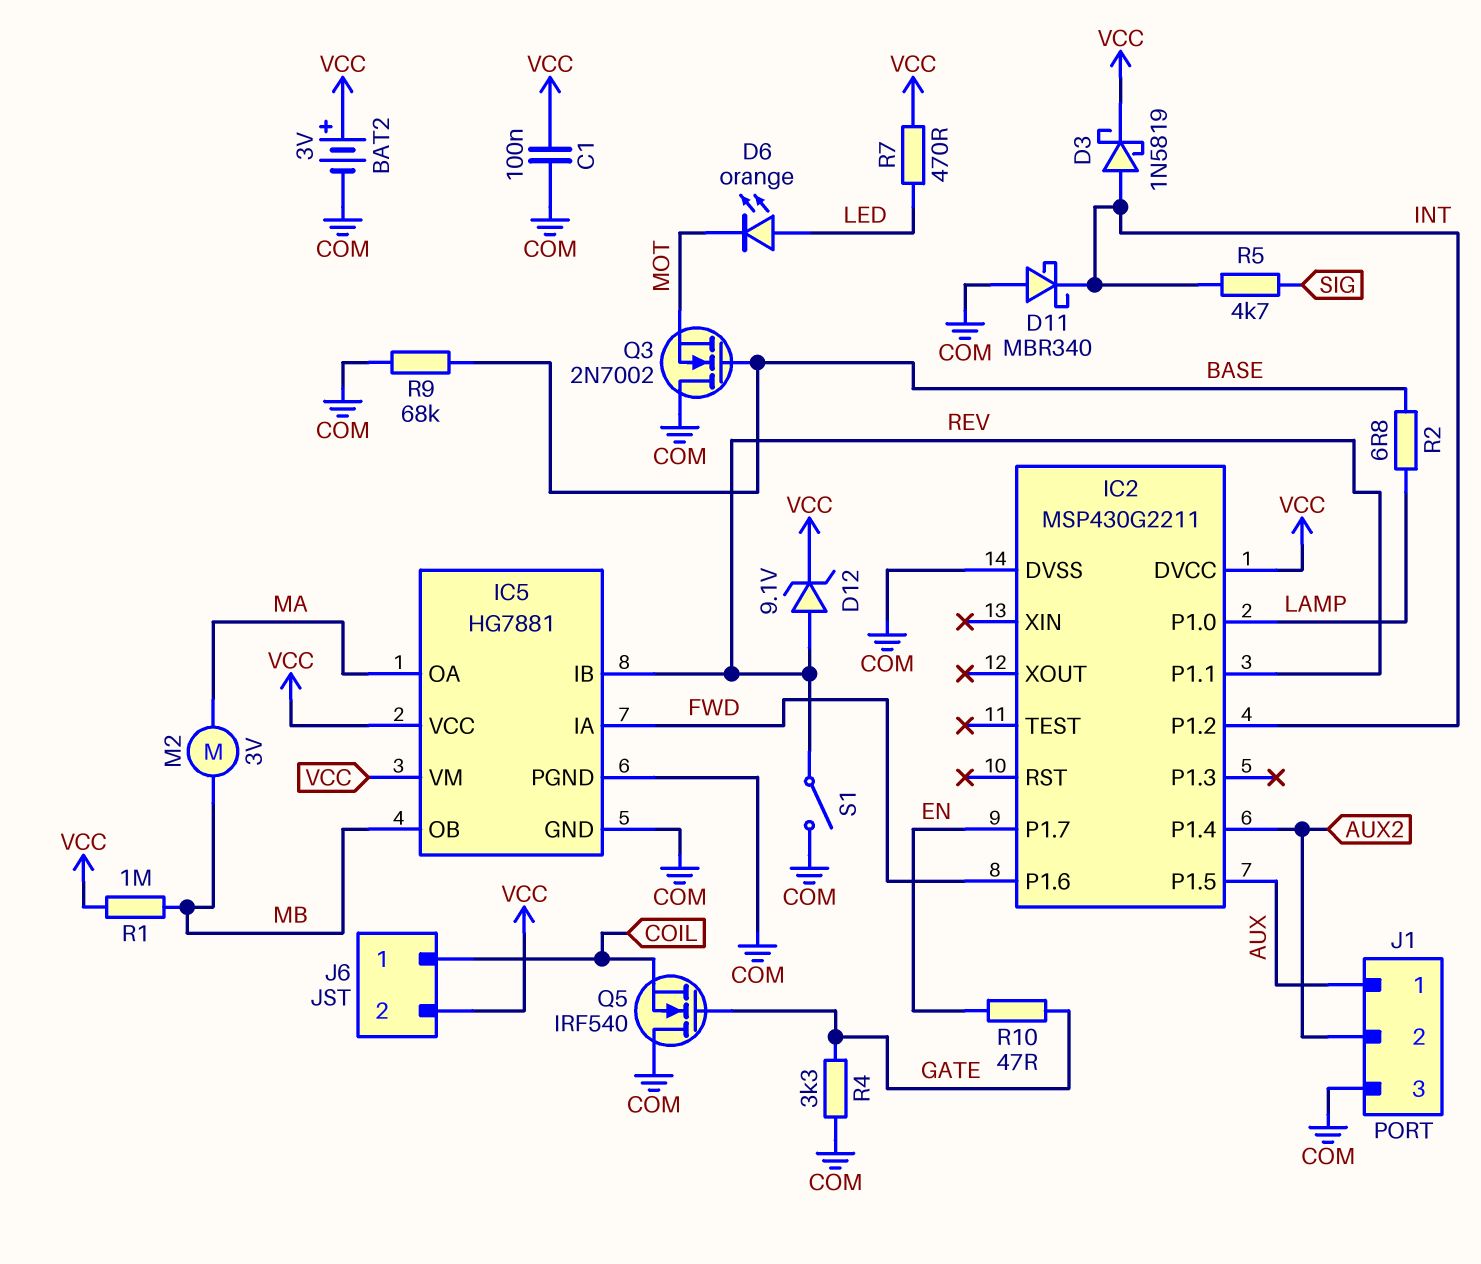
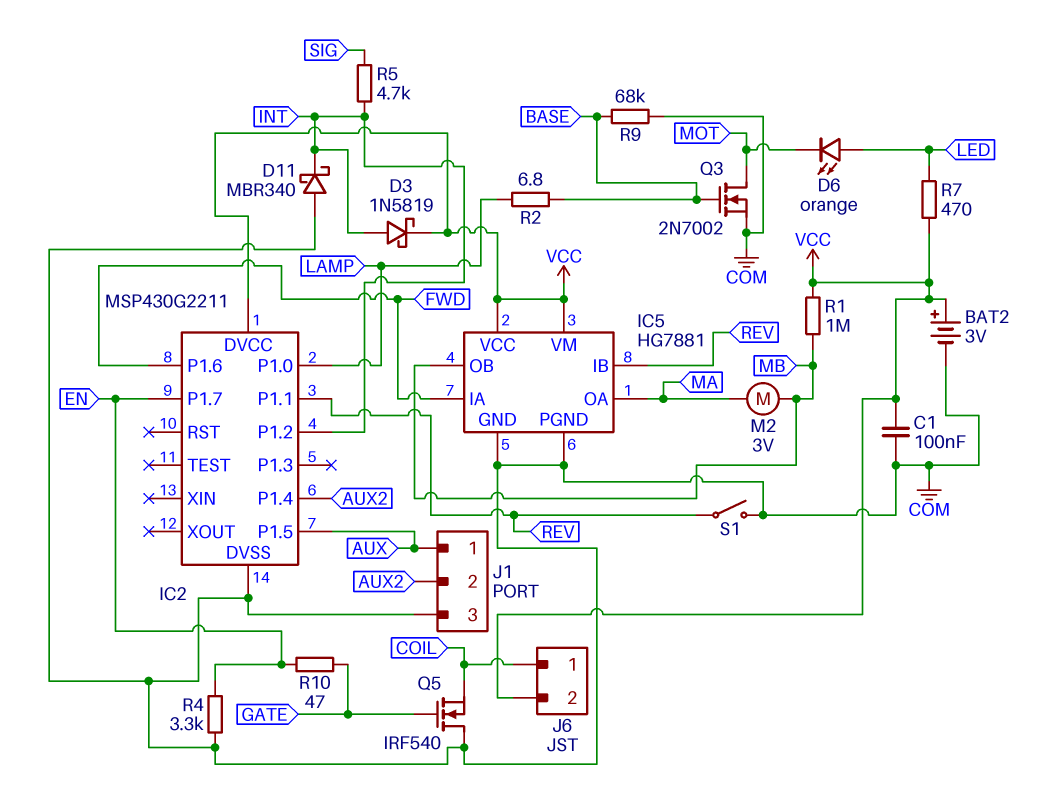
D12: zener 9.1V (A REV, K VCC) -> none
Q3: NMOS 2N7002 (G BASE, D COM, S MOT) -> NMOS 2N7002 (G BASE, D MOT, S COM)
R4: 3.3k (COM, GATE) -> 3.3k (COM, EN)

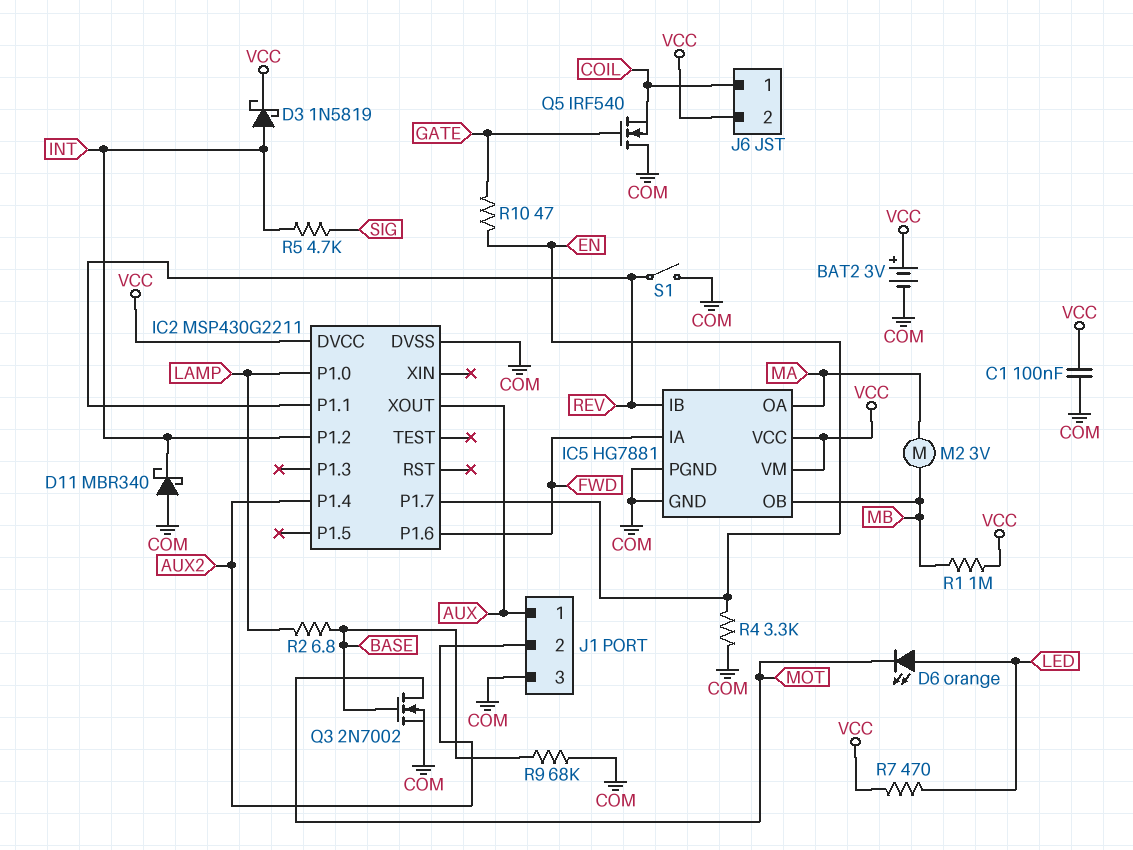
IC2 pin P1.5: AUX -> none
IC2 pin XOUT: none -> AUX

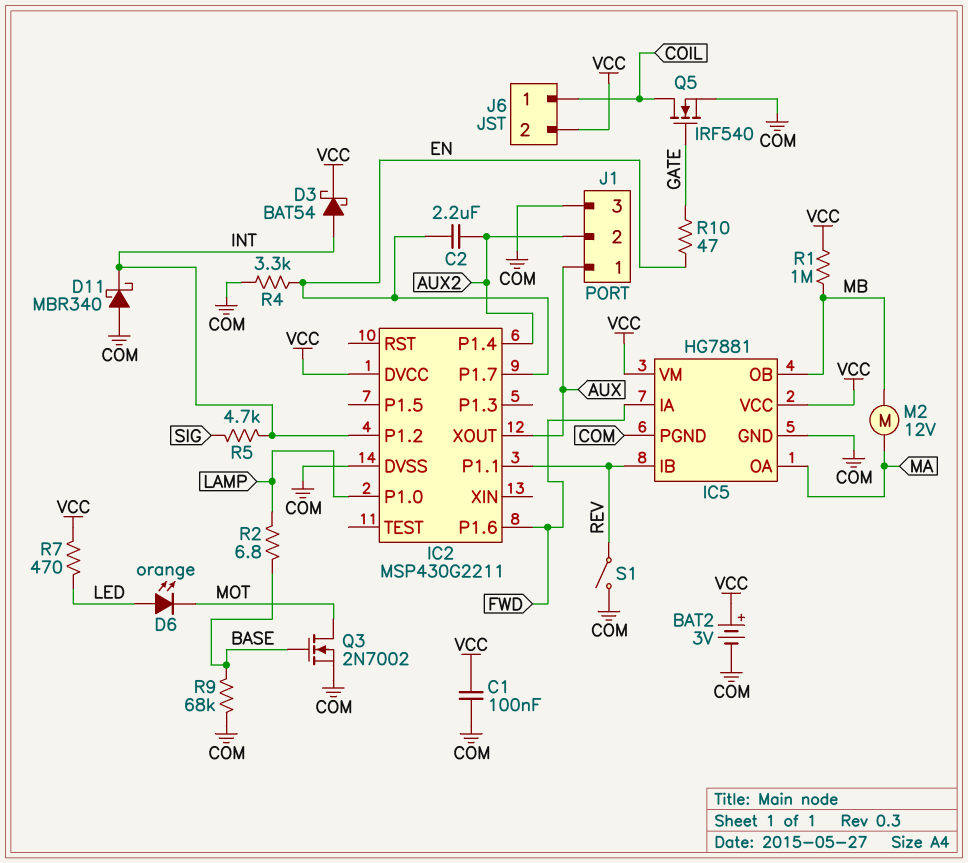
C2: none -> 2.2uF (AUX2, EN)
D3: schottky 1N5819 (A INT, K VCC) -> schottky BAT54 (A INT, K VCC)
M2: motor 3V (MA, MB) -> motor 12V (MA, MB)
Q5: NMOS IRF540 (G GATE, D COM, S COIL) -> NMOS IRF540 (G GATE, D COIL, S COM)

